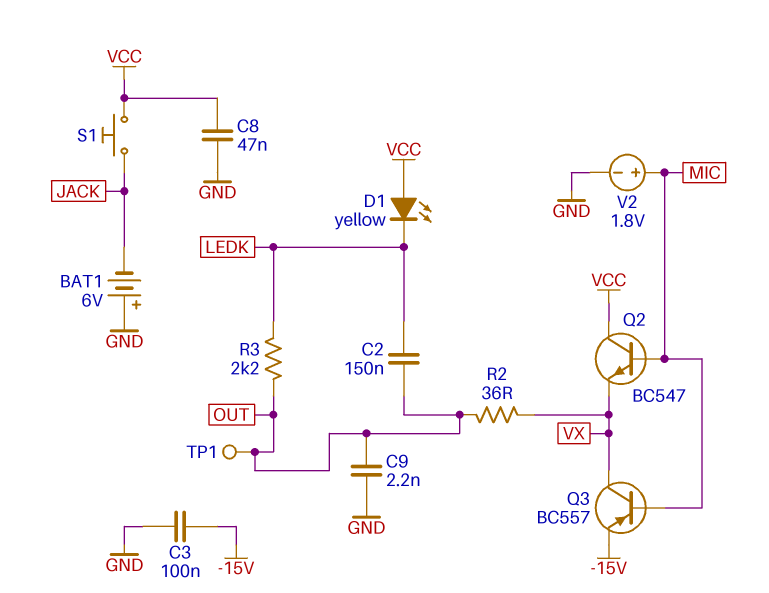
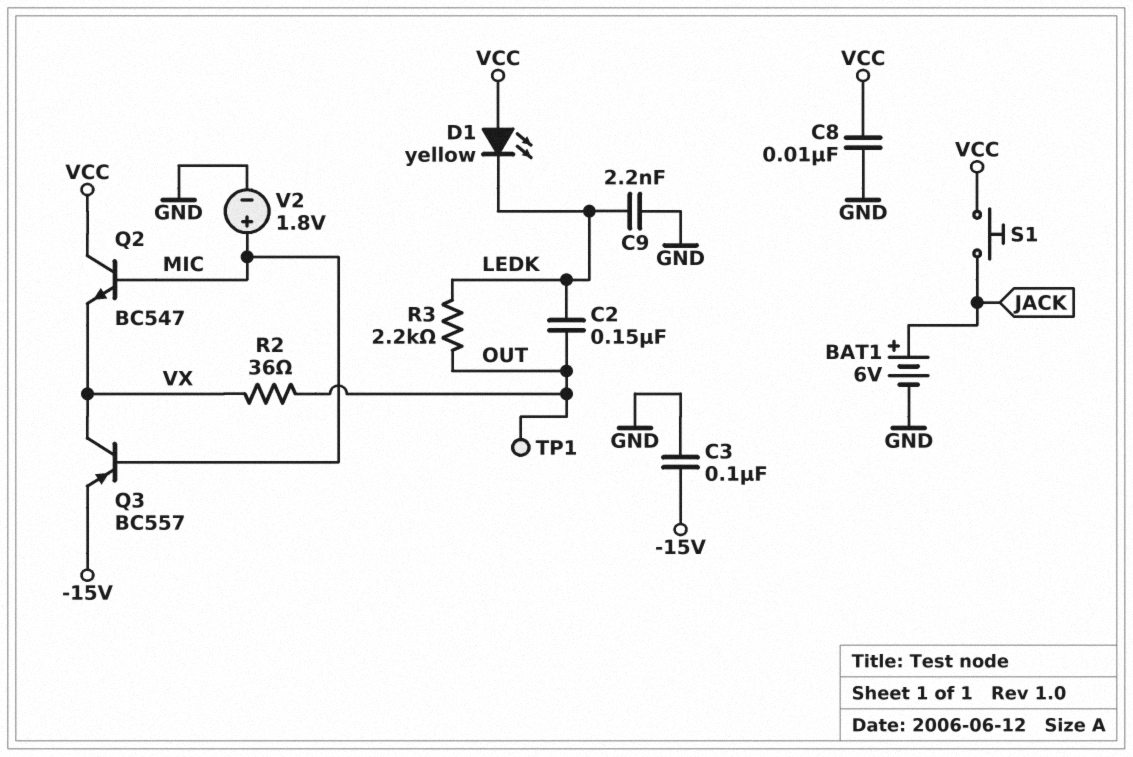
BAT1: 6V (plus GND, minus JACK) -> 6V (plus JACK, minus GND)
C8: 47nF (GND, VCC) -> 10nF (GND, VCC)
C9: 2.2nF (GND, OUT) -> 2.2nF (GND, LEDK)

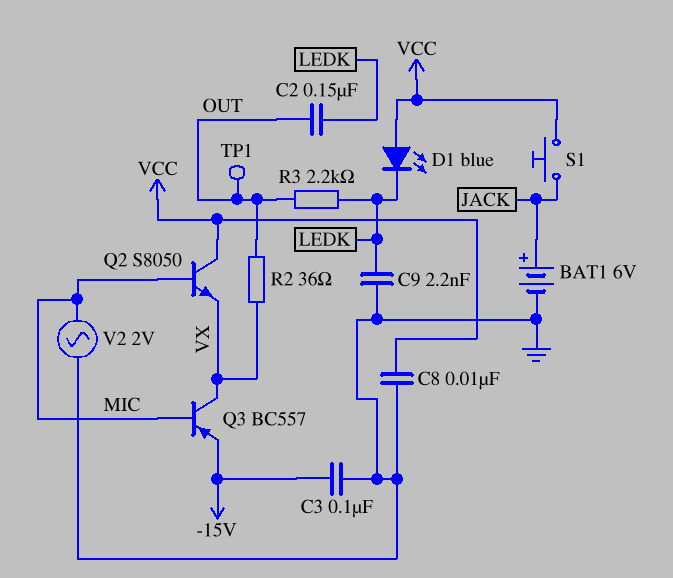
D1: LED yellow (A VCC, K LEDK) -> LED blue (A VCC, K LEDK)
Q2: NPN BC547 (B MIC, C VCC, E VX) -> NPN S8050 (B MIC, C VCC, E VX)
V2: 1.8V (plus MIC, minus GND) -> AC 2V (GND, MIC)

